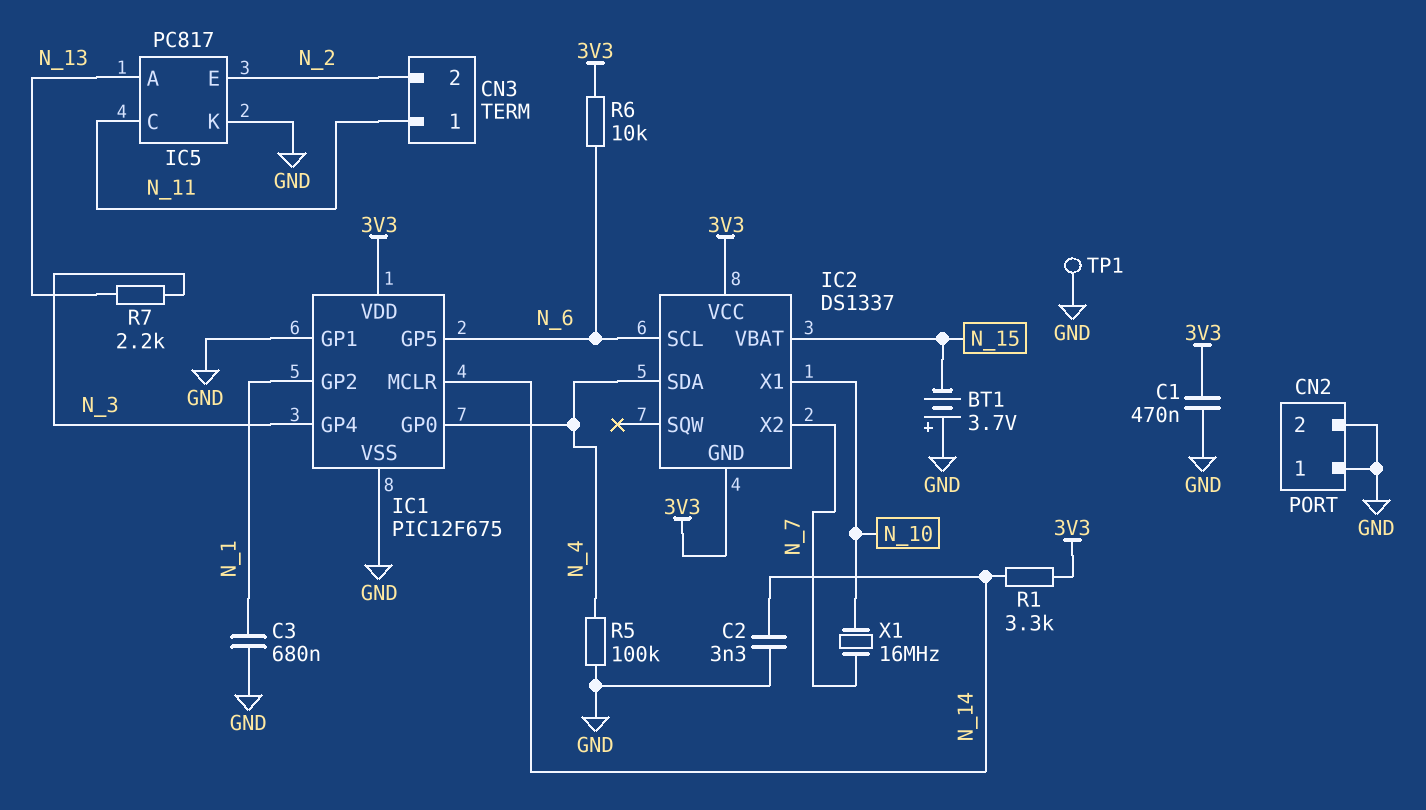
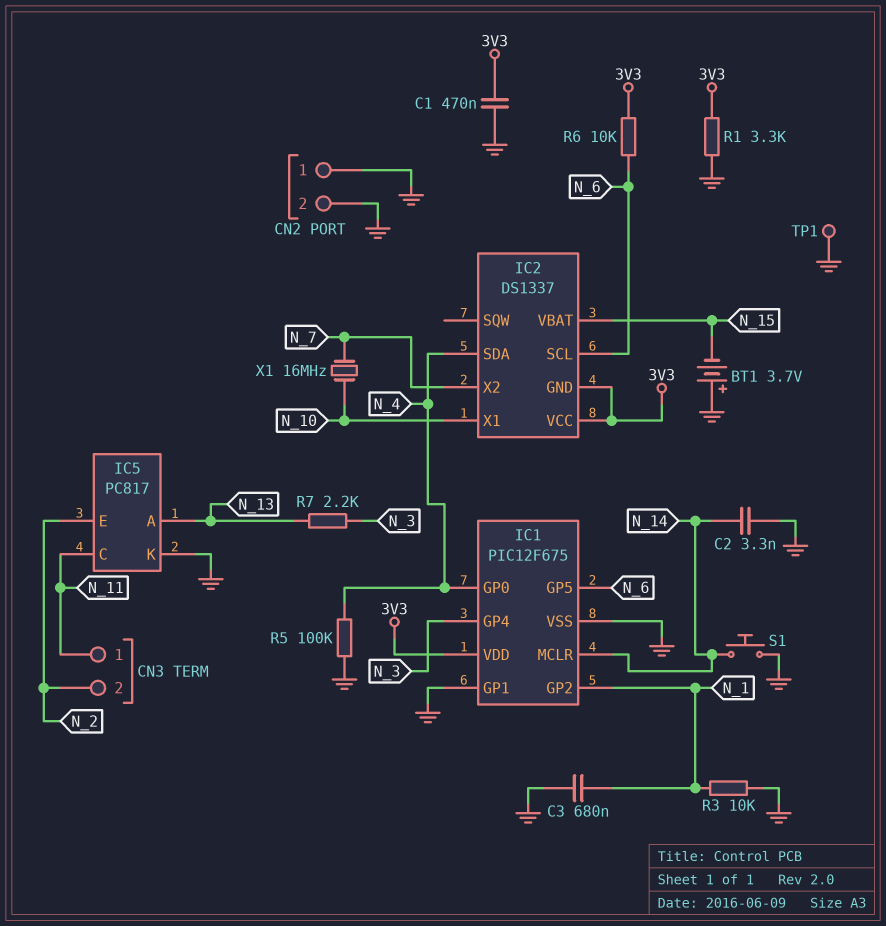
R1: 3.3k (3V3, N_14) -> 3.3k (3V3, GND)
R3: none -> 10k (GND, N_1)
S1: none -> button (GND, N_14)

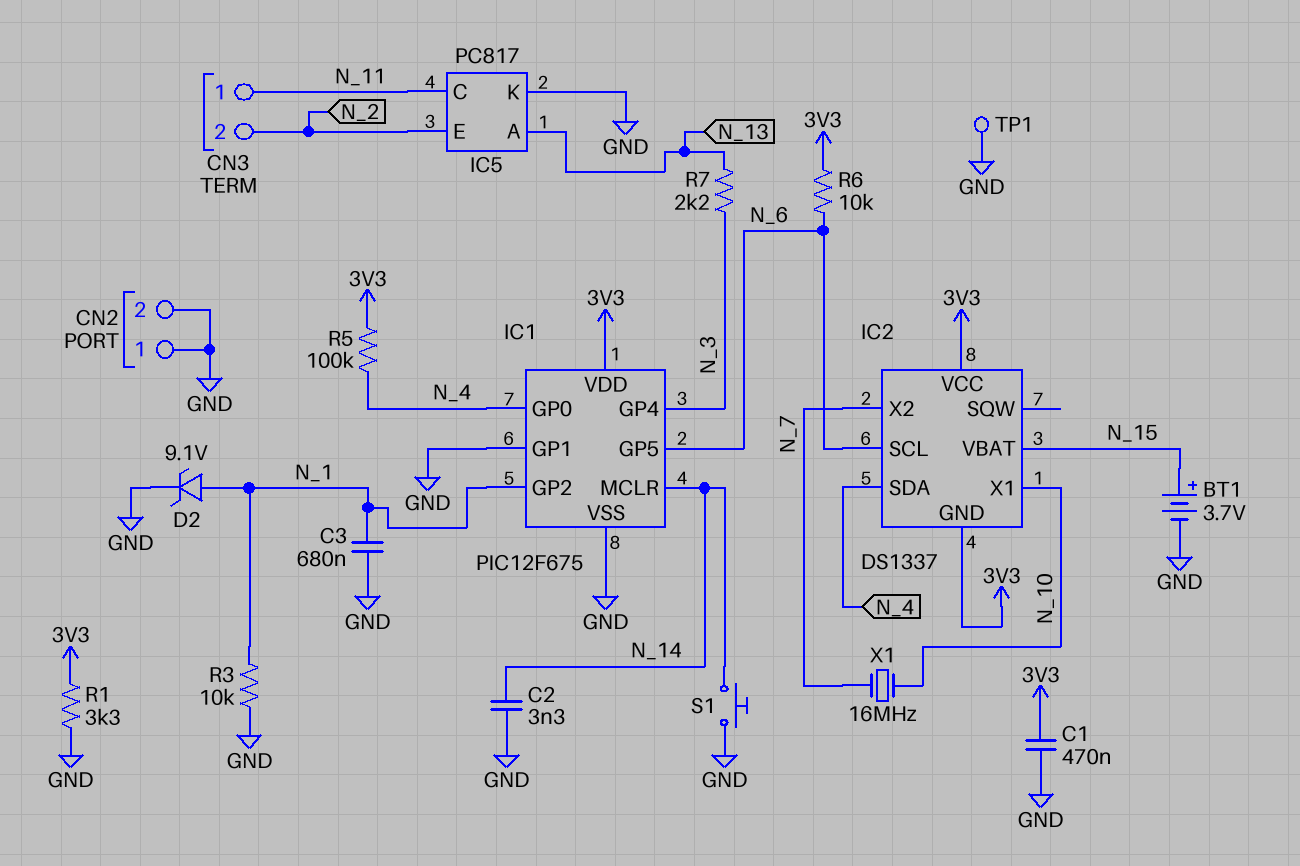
BT1: 3.7V (plus GND, minus N_15) -> 3.7V (plus N_15, minus GND)
D2: none -> zener 9.1V (A N_1, K GND)
R5: 100k (GND, N_4) -> 100k (3V3, N_4)

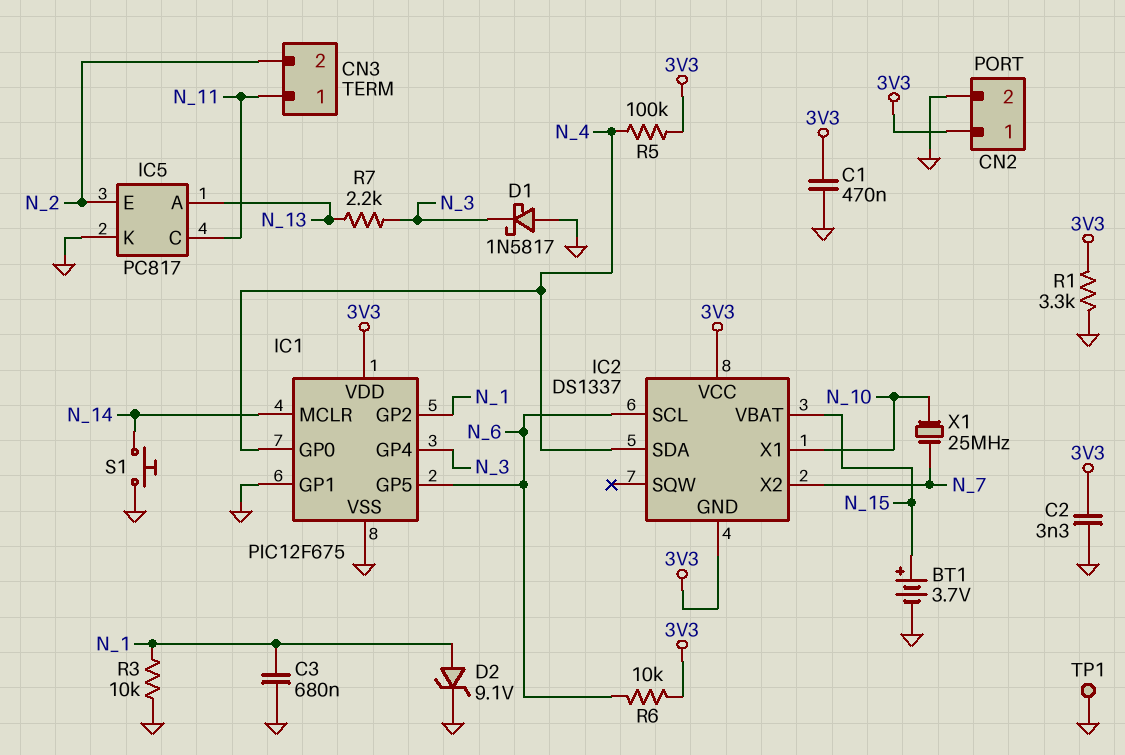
C2: 3.3nF (GND, N_14) -> 3.3nF (3V3, GND)
CN2 pin 1: GND -> 3V3
D1: none -> schottky 1N5817 (A GND, K N_3)
X1: 16MHz (N_7, N_10) -> 25MHz (N_7, N_10)

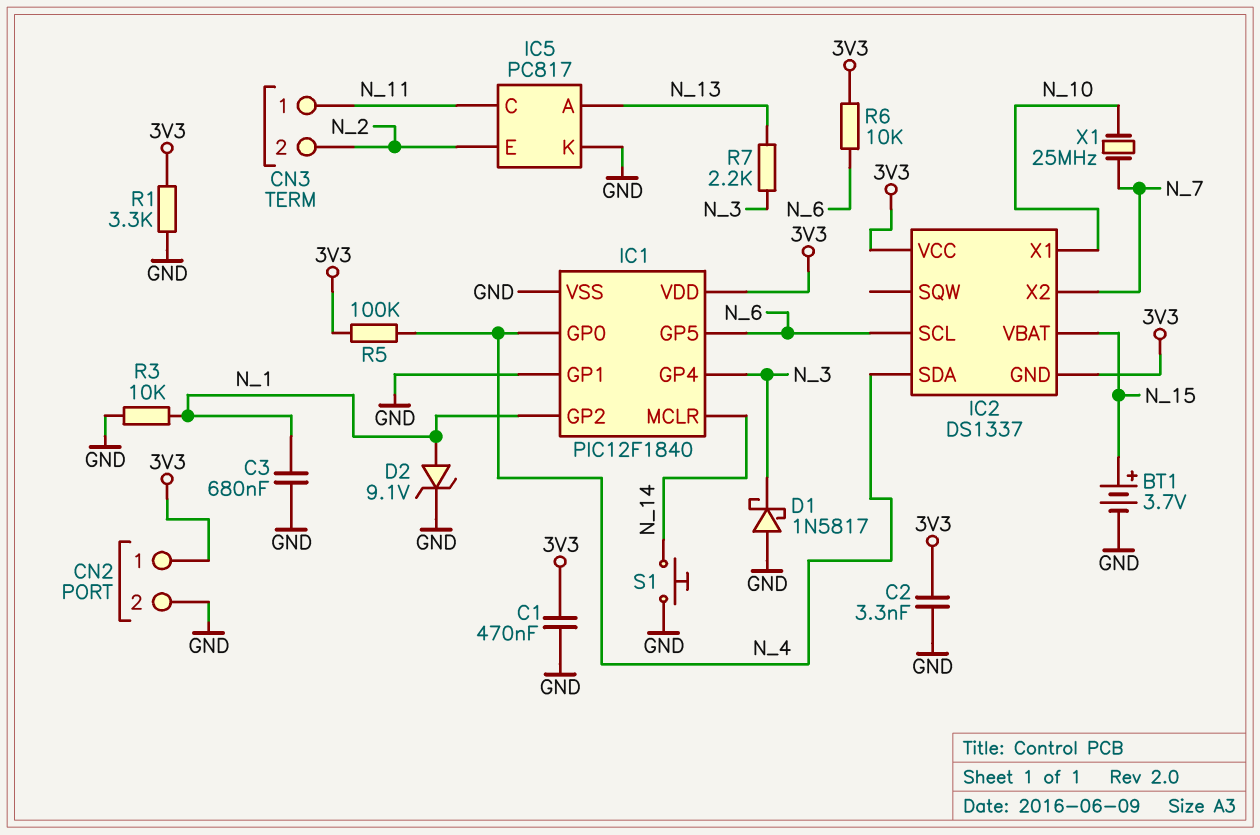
IC1: PIC12F675 -> PIC12F1840
TP1: test point (GND) -> none

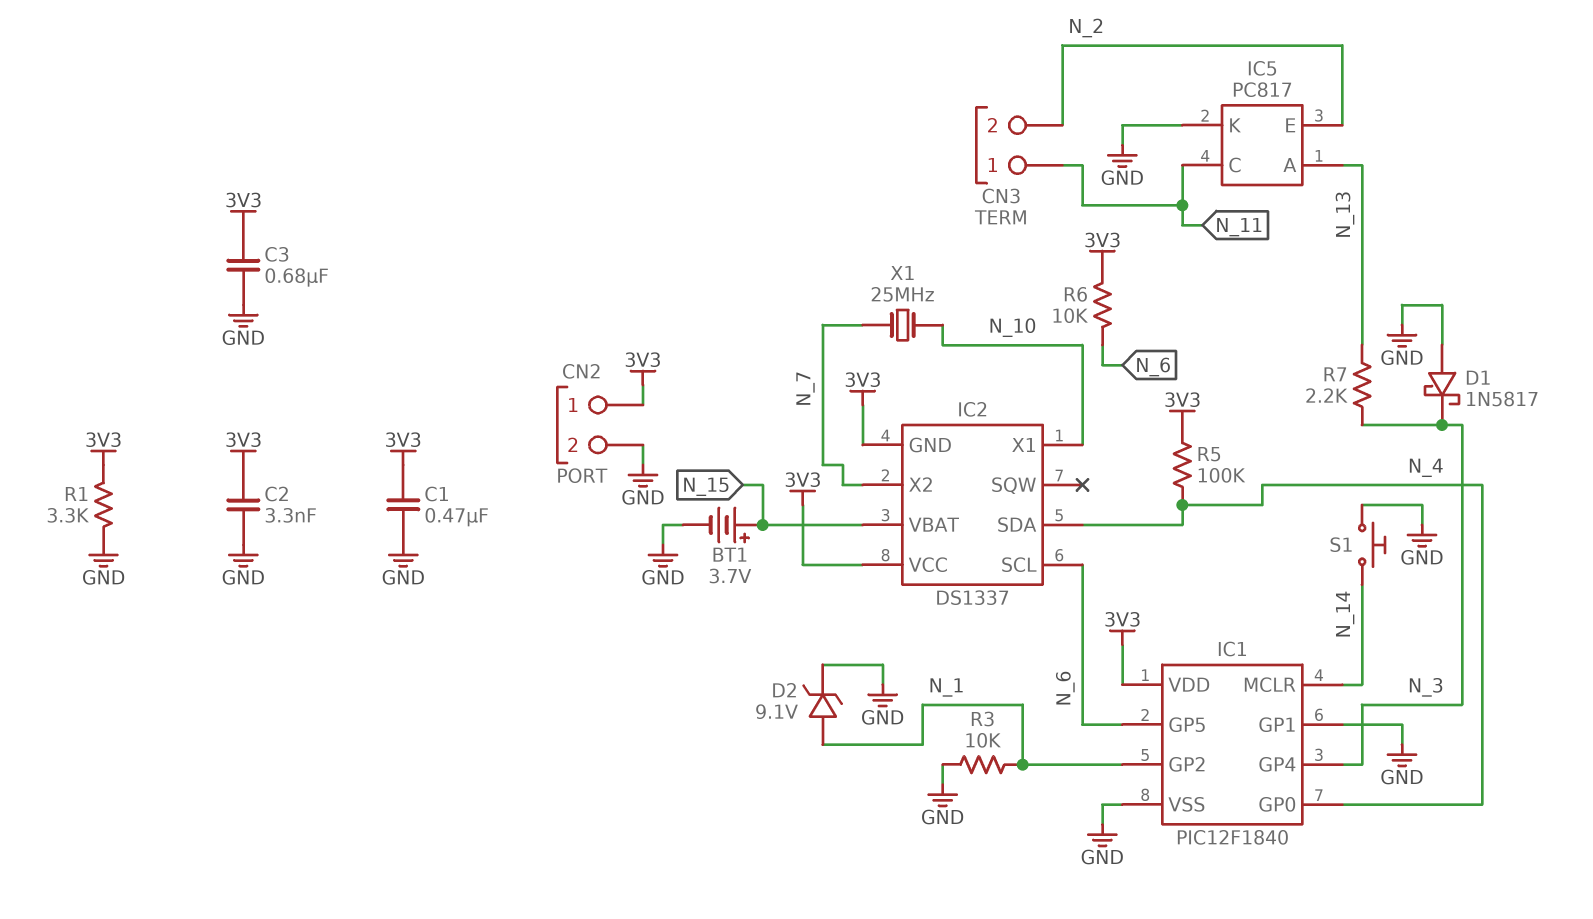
C3: 680nF (GND, N_1) -> 680nF (3V3, GND)

